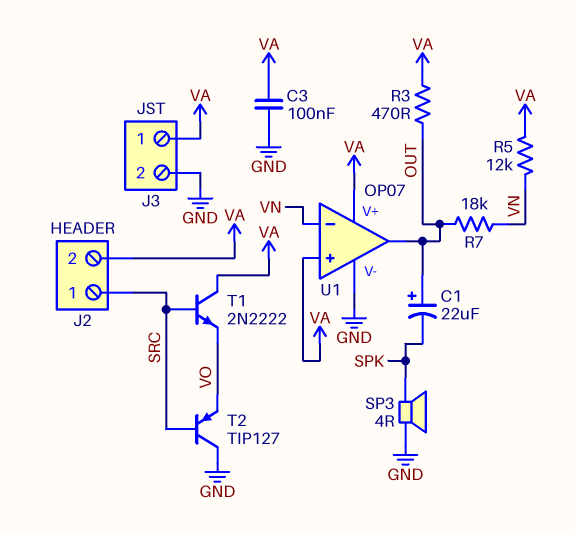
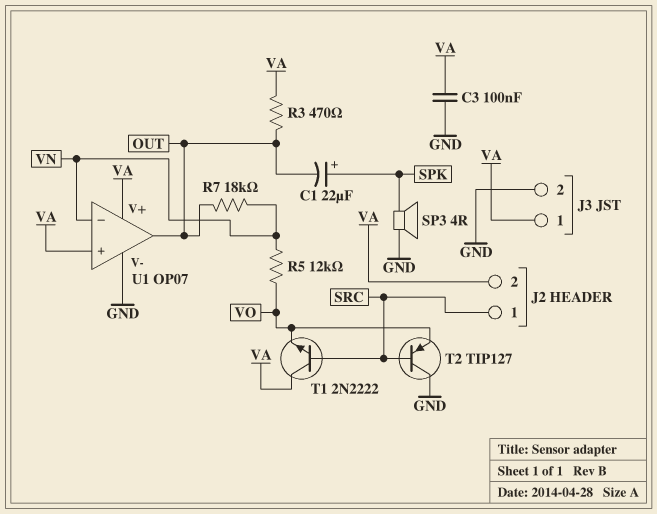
C1: 22uF (plus OUT, minus SPK) -> 22uF (plus SPK, minus OUT)
R5: 12k (VA, VN) -> 12k (VN, VO)

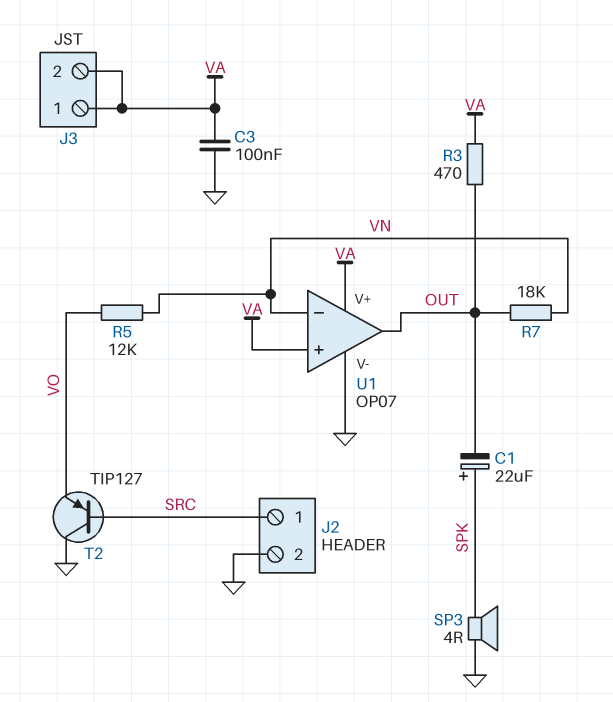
J2 pin 2: VA -> GND
J3 pin 2: GND -> VA
T1: NPN 2N2222 (B SRC, C VA, E VO) -> none

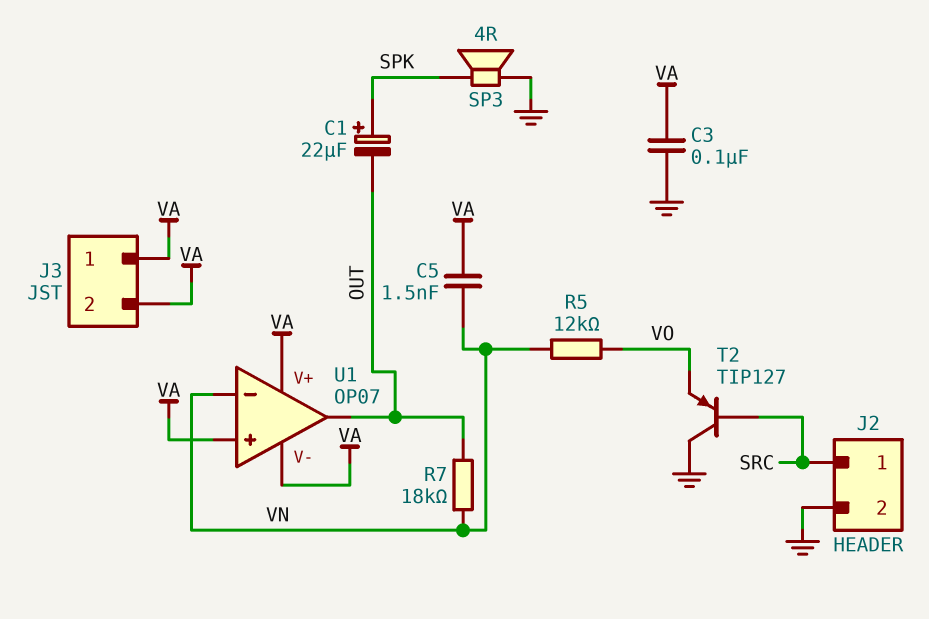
C5: none -> 1.5nF (VA, VN)
R3: 470 (OUT, VA) -> none
U1 pin V-: GND -> VA

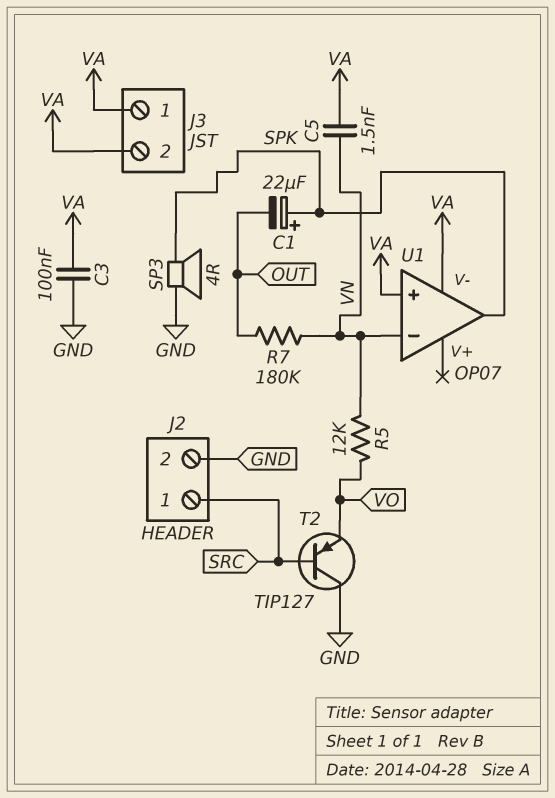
R7: 18k (OUT, VN) -> 180k (OUT, VN)
U1 pin V+: VA -> none
U1 pin out: OUT -> SPK

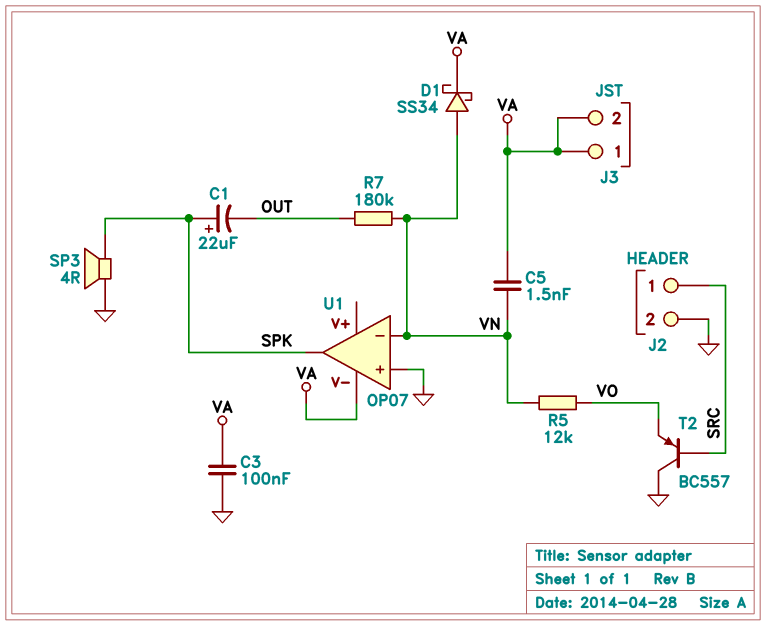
D1: none -> schottky SS34 (A VN, K VA)
T2: PNP TIP127 (B SRC, C GND, E VO) -> PNP BC557 (B SRC, C GND, E VO)
U1 pin in+: VA -> GND

